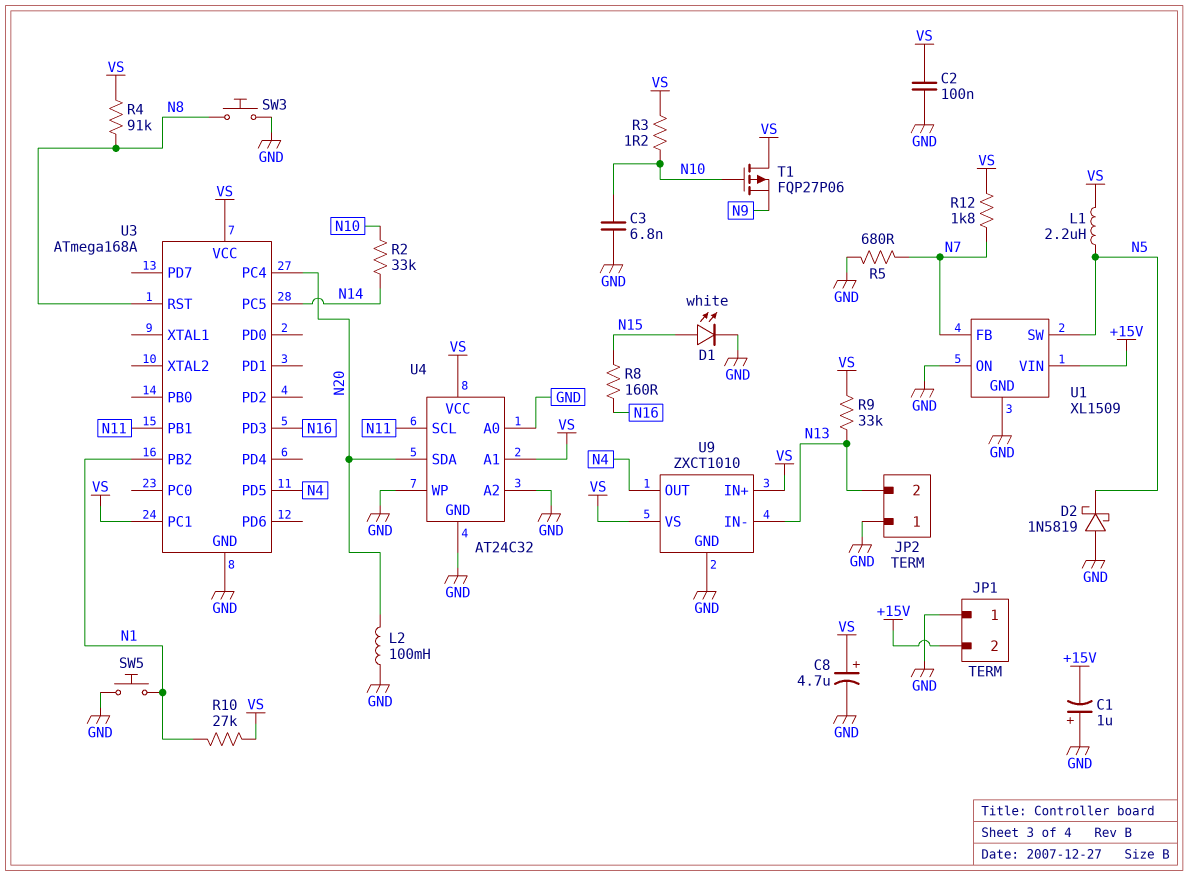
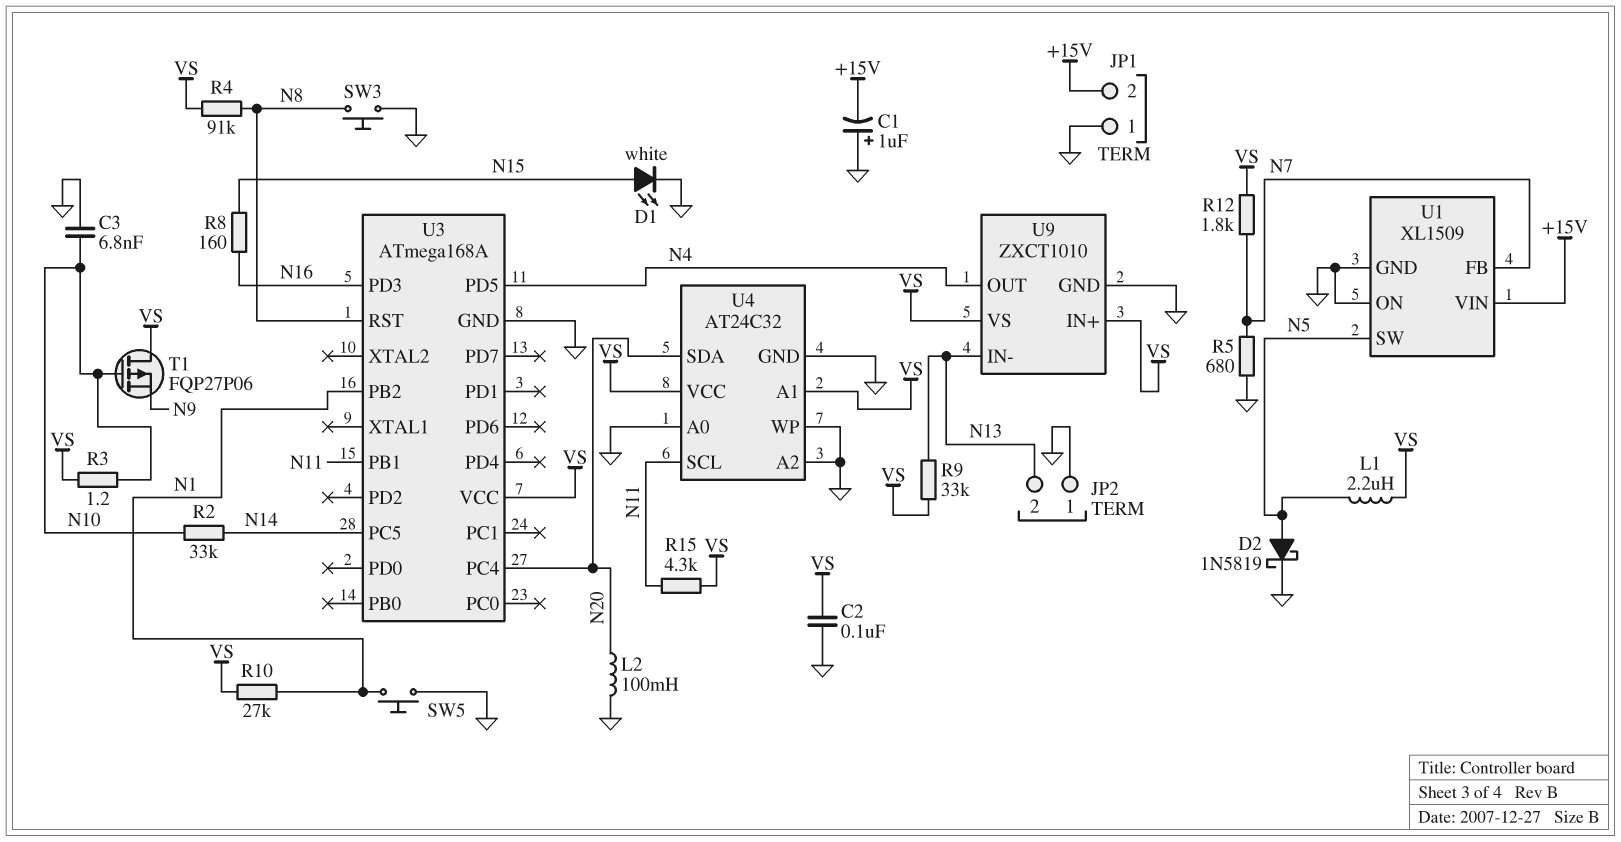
C8: 4.7uF (plus VS, minus GND) -> none
D2: schottky 1N5819 (A GND, K N5) -> schottky 1N5819 (A N5, K GND)
R15: none -> 4.3k (N11, VS)
U3 pin PC1: VS -> none

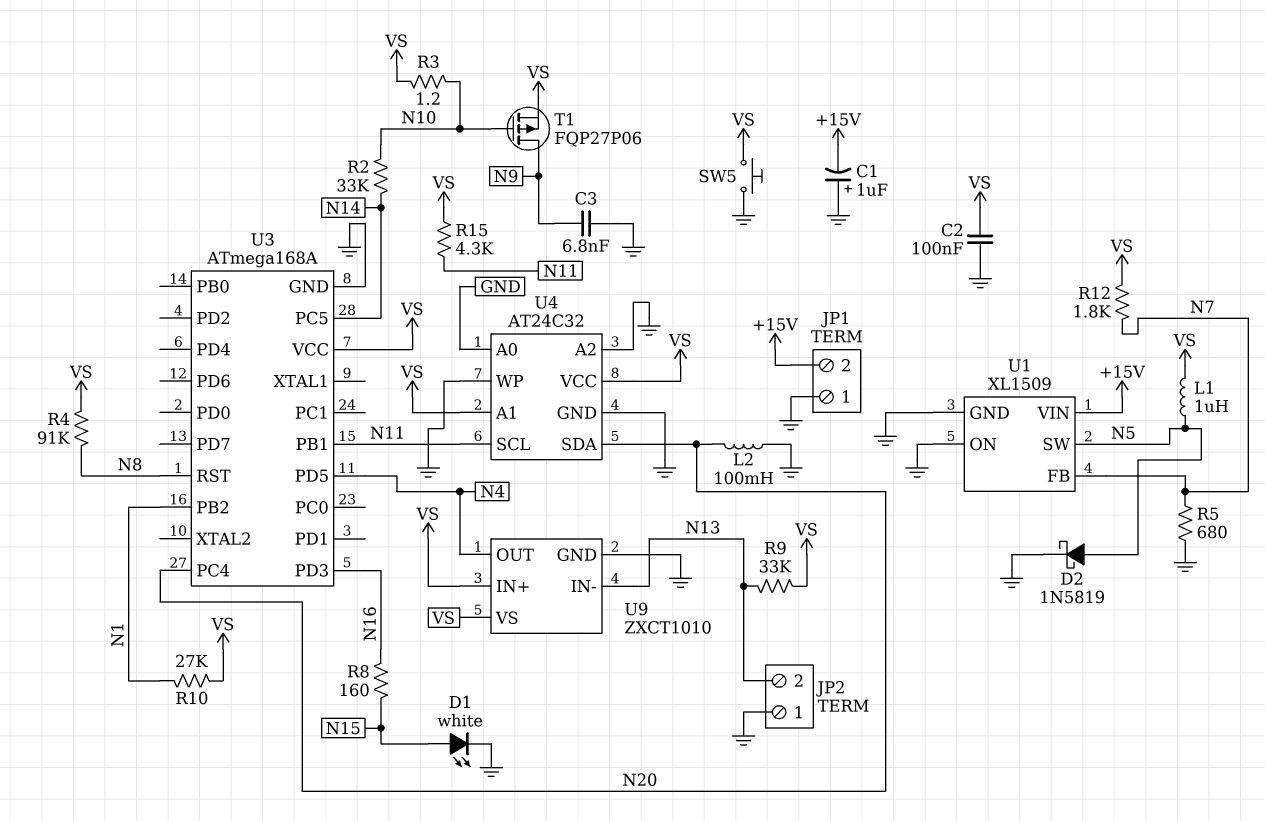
C3: 6.8nF (GND, N10) -> 6.8nF (GND, N9)
L1: 2.2uH (N5, VS) -> 1uH (N5, VS)
SW3: button (GND, N8) -> none
SW5: button (GND, N1) -> button (GND, VS)
T1: PMOS FQP27P06 (G N10, D VS, S N9) -> PMOS FQP27P06 (G N10, D N9, S VS)

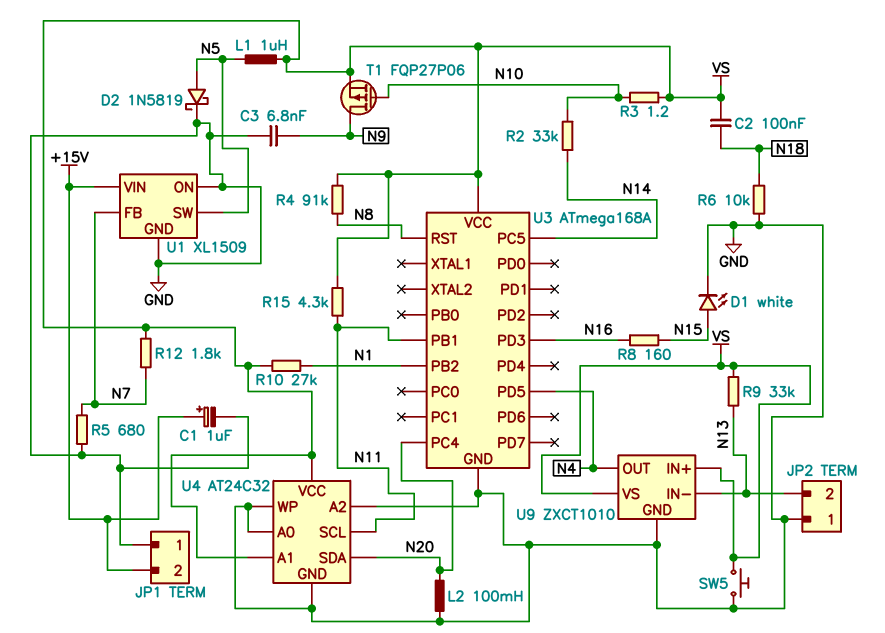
C1: 1uF (plus GND, minus +15V) -> 1uF (plus +15V, minus GND)
C2: 100nF (GND, VS) -> 100nF (N18, VS)
R6: none -> 10k (GND, N18)

